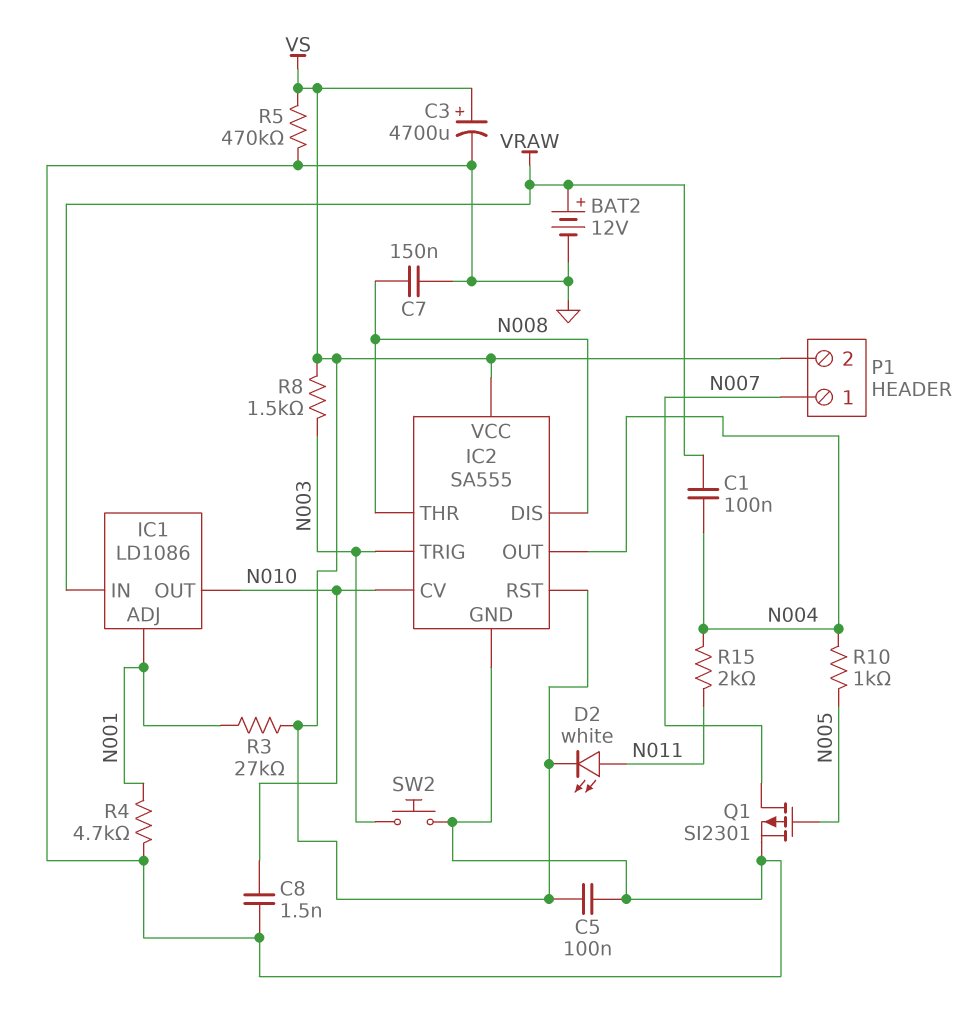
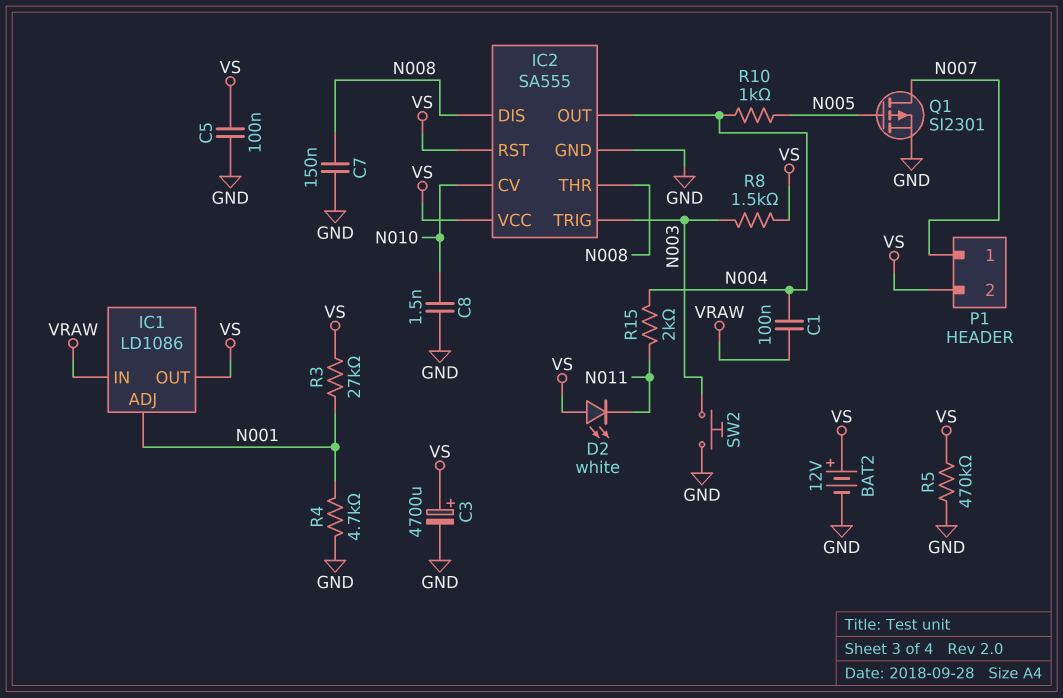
BAT2: 12V (plus VRAW, minus GND) -> 12V (plus VS, minus GND)
D2: LED white (A N011, K VS) -> LED white (A VS, K N011)
IC1 pin OUT: N010 -> VS

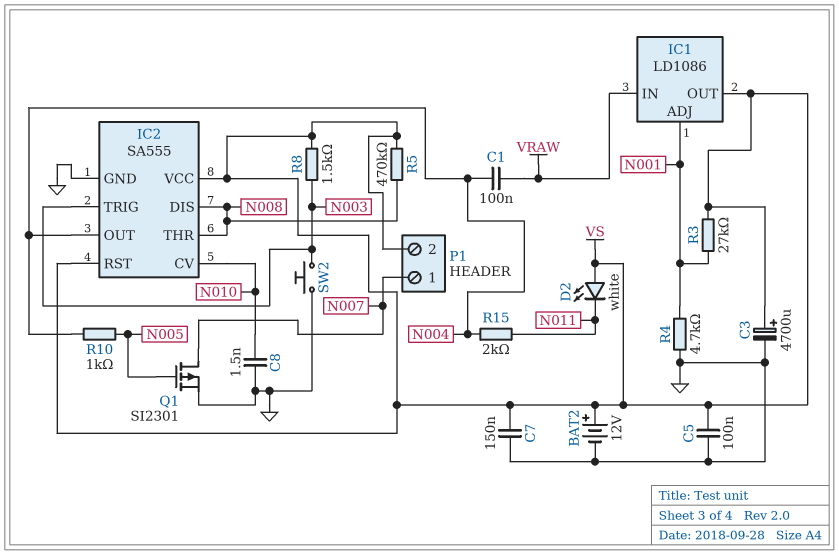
C7: 150nF (GND, N008) -> 150nF (GND, VS)
R5: 470k (GND, VS) -> 470k (N008, VS)

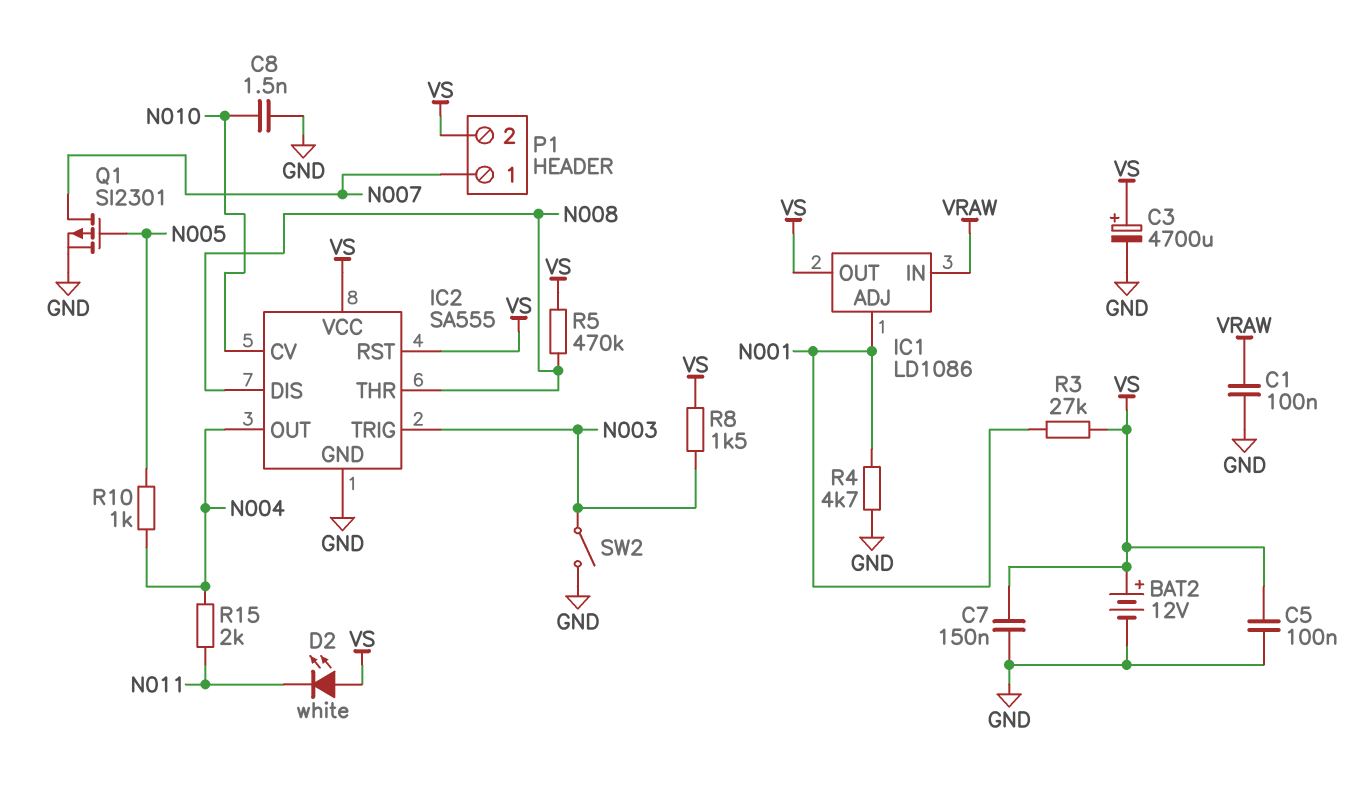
C1: 100nF (N004, VRAW) -> 100nF (GND, VRAW)
SW2: button (GND, N003) -> switch (GND, N003)

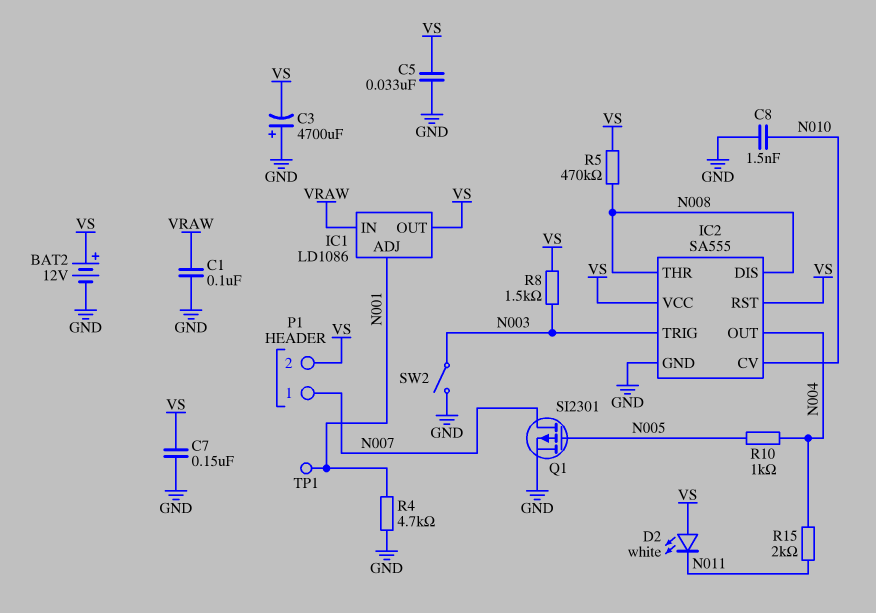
C3: 4700uF (plus VS, minus GND) -> 4700uF (plus GND, minus VS)
C5: 100nF (GND, VS) -> 33nF (GND, VS)
R3: 27k (N001, VS) -> none
TP1: none -> test point (N001)

